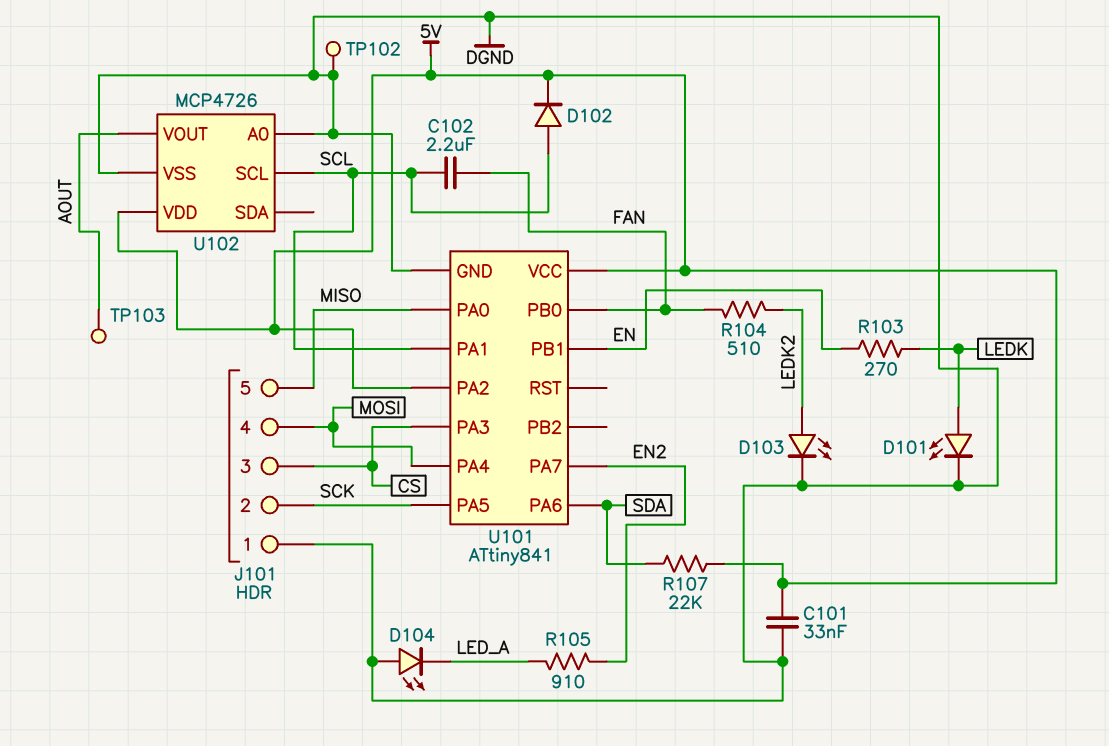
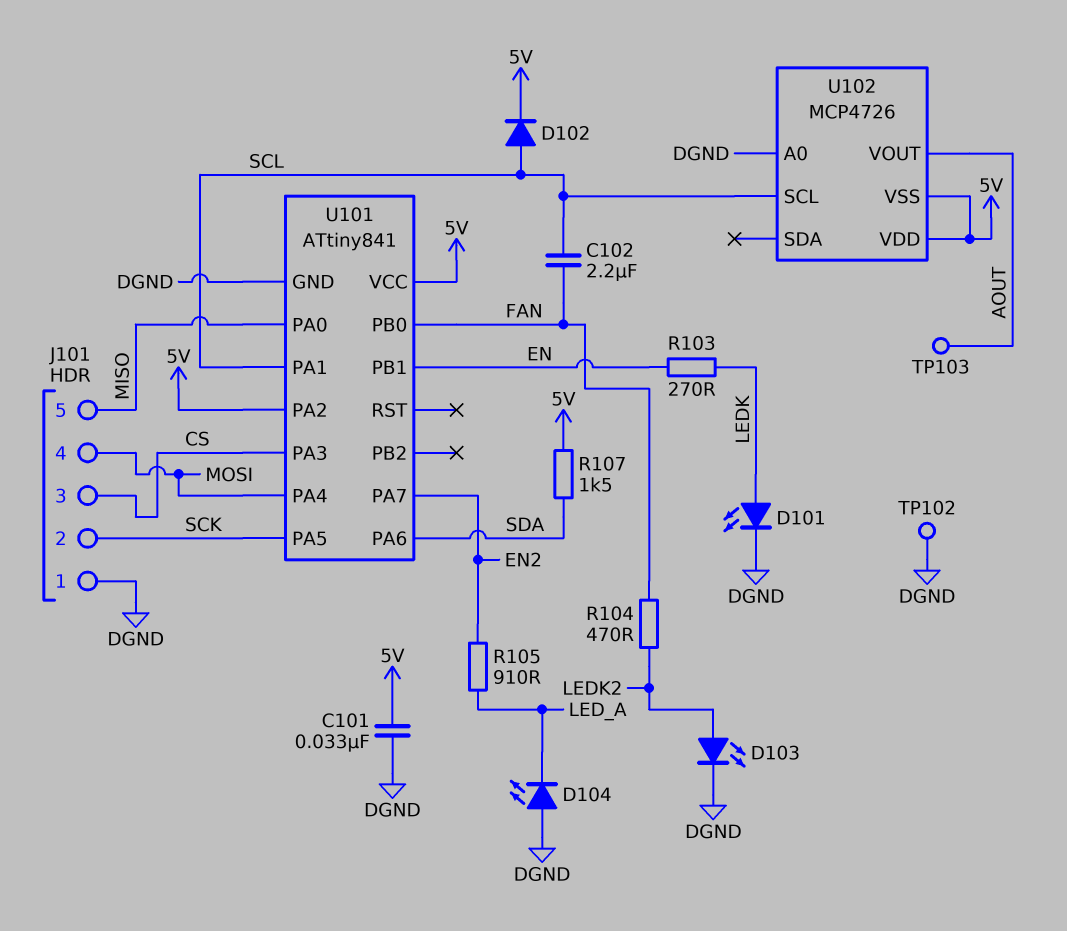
R104: 510 (FAN, LEDK2) -> 470 (FAN, LEDK2)
R107: 22k (5V, SDA) -> 1.5k (5V, SDA)
U102 pin VSS: DGND -> 5V

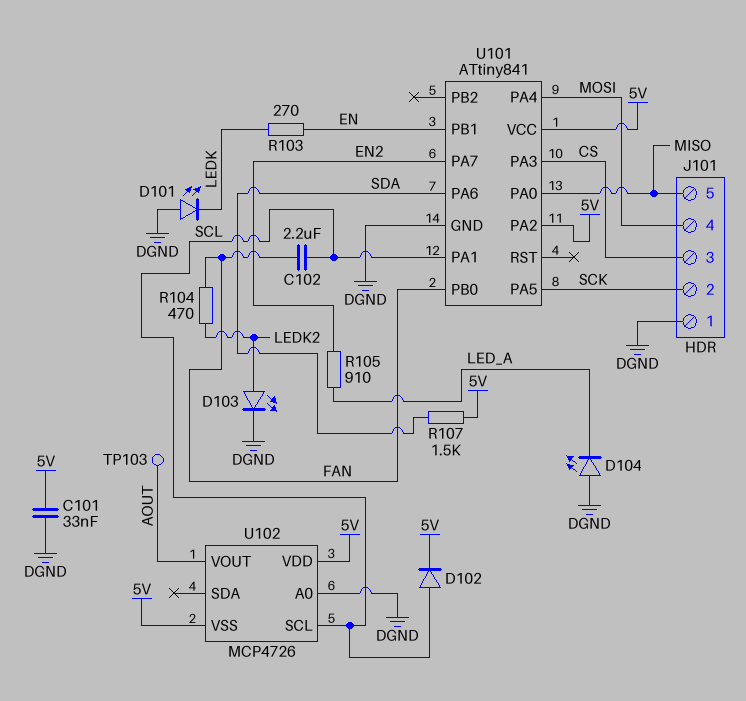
D101: LED (A LEDK, K DGND) -> LED (A DGND, K LEDK)
TP102: test point (DGND) -> none

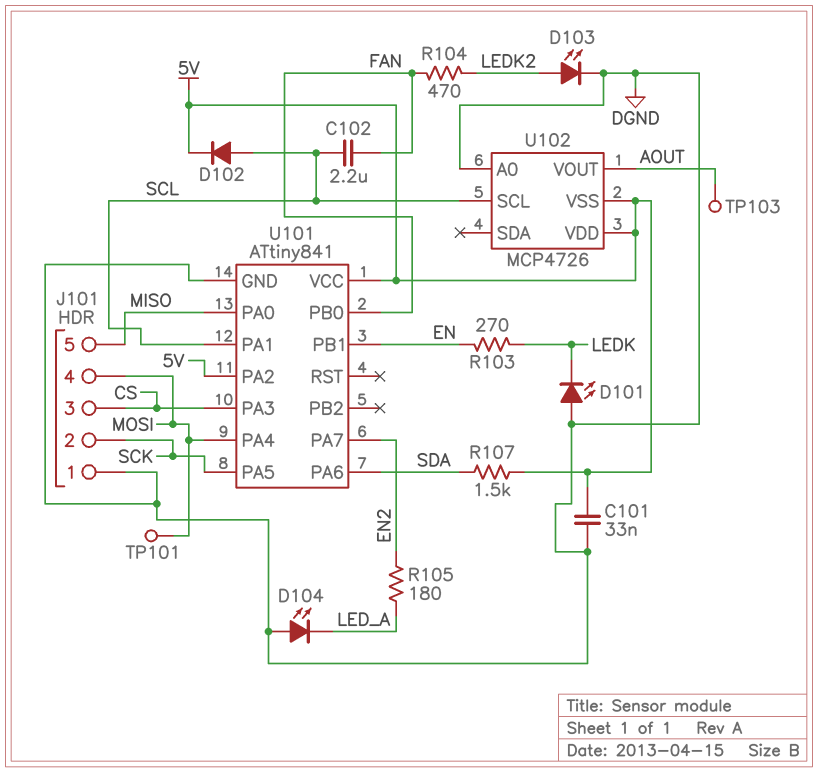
R105: 910 (EN2, LED_A) -> 180 (EN2, LED_A)
TP101: none -> test point (MOSI)

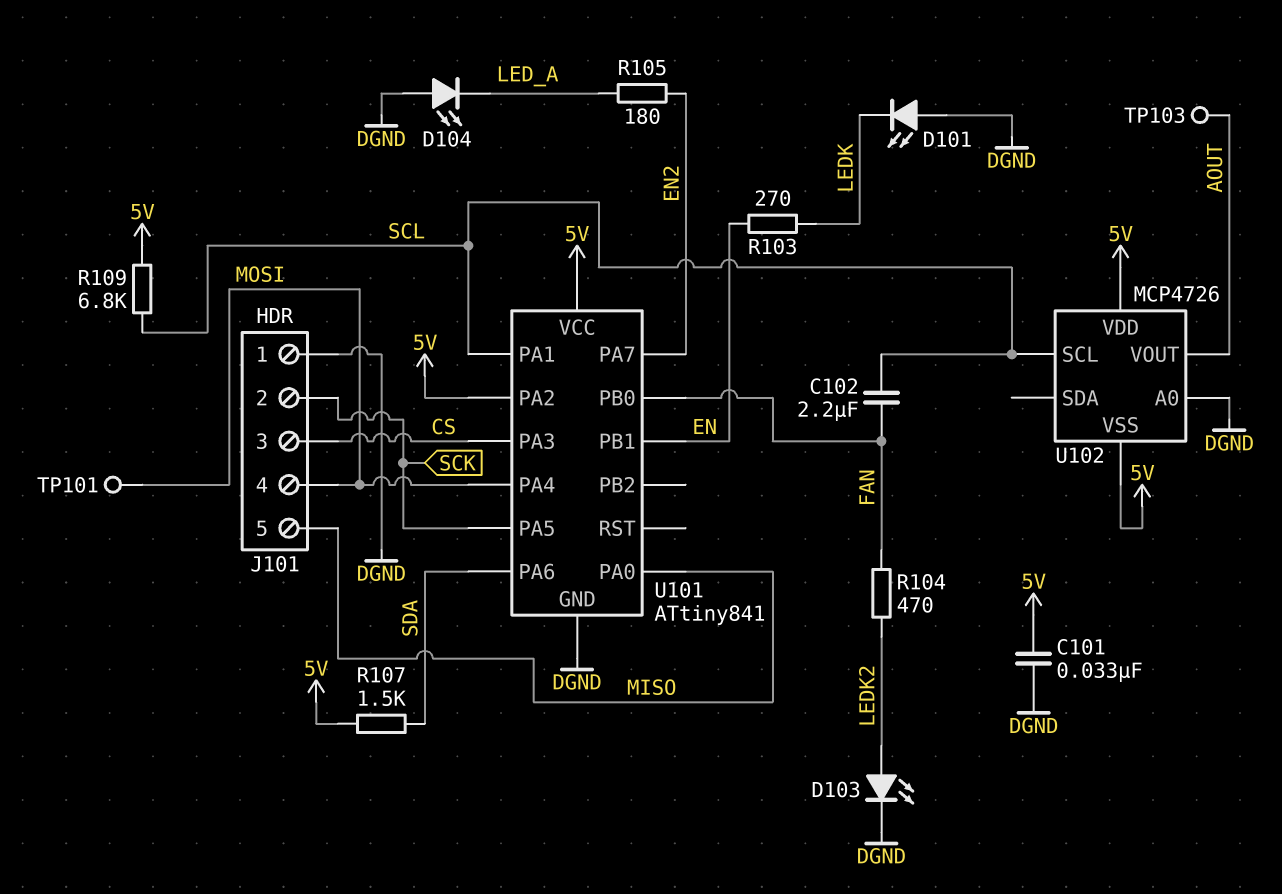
D102: diode (A SCL, K 5V) -> none
R109: none -> 6.8k (5V, SCL)

